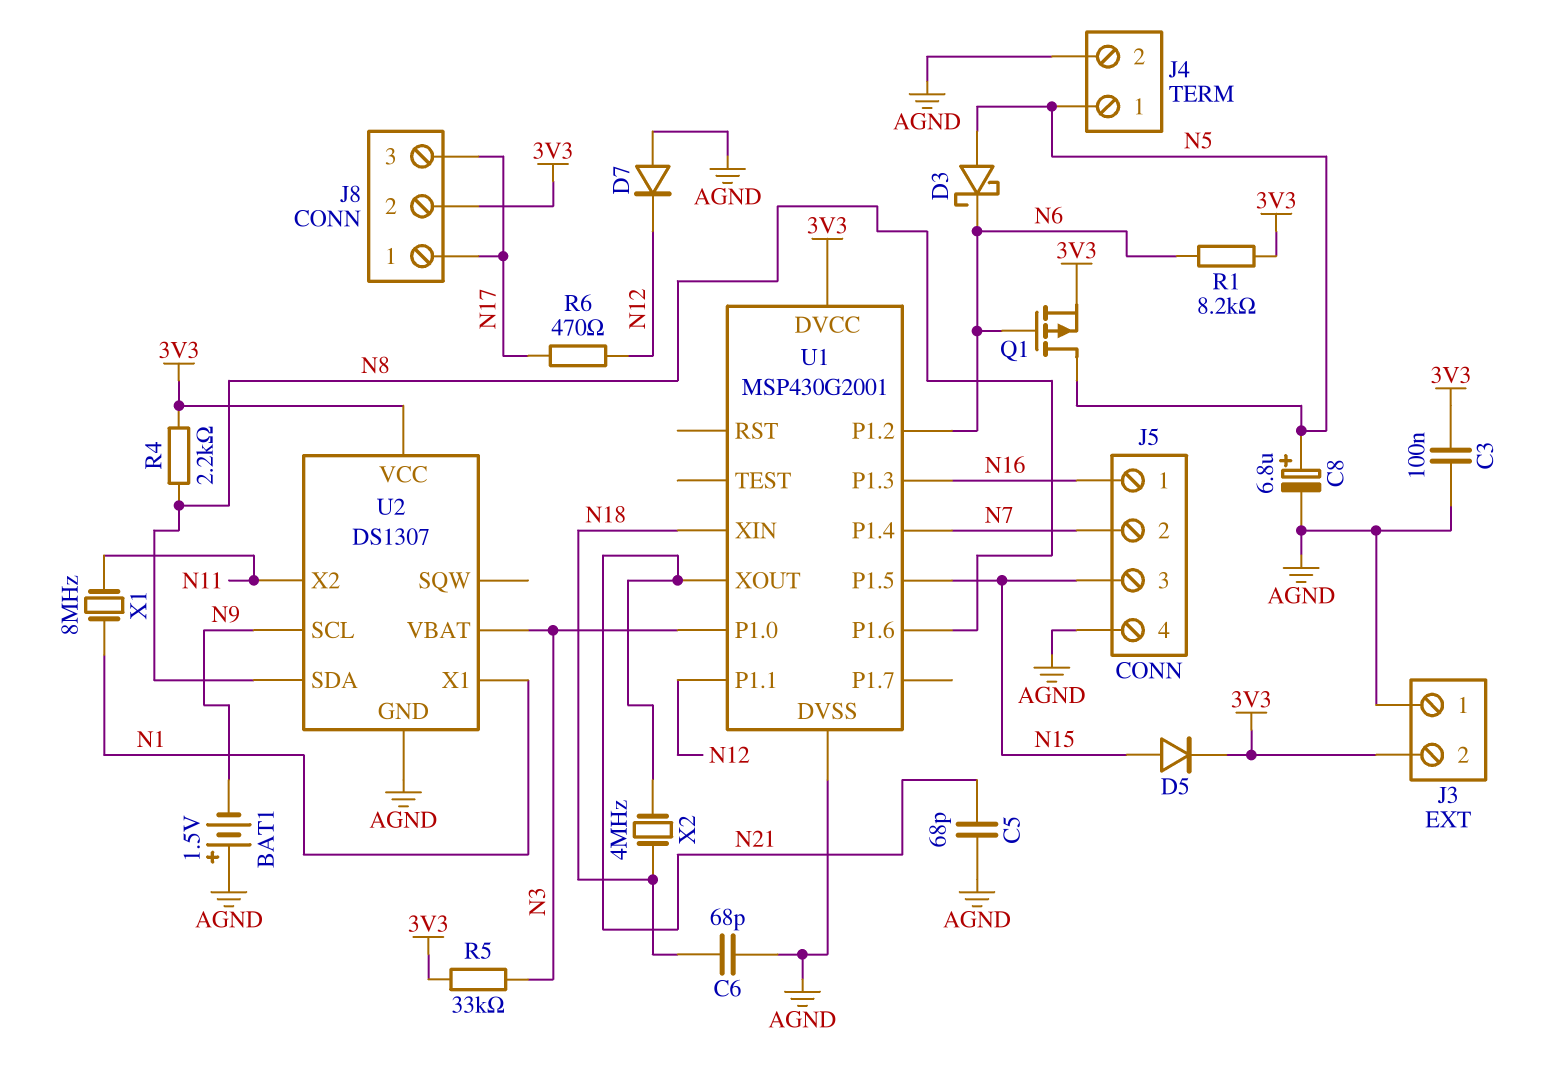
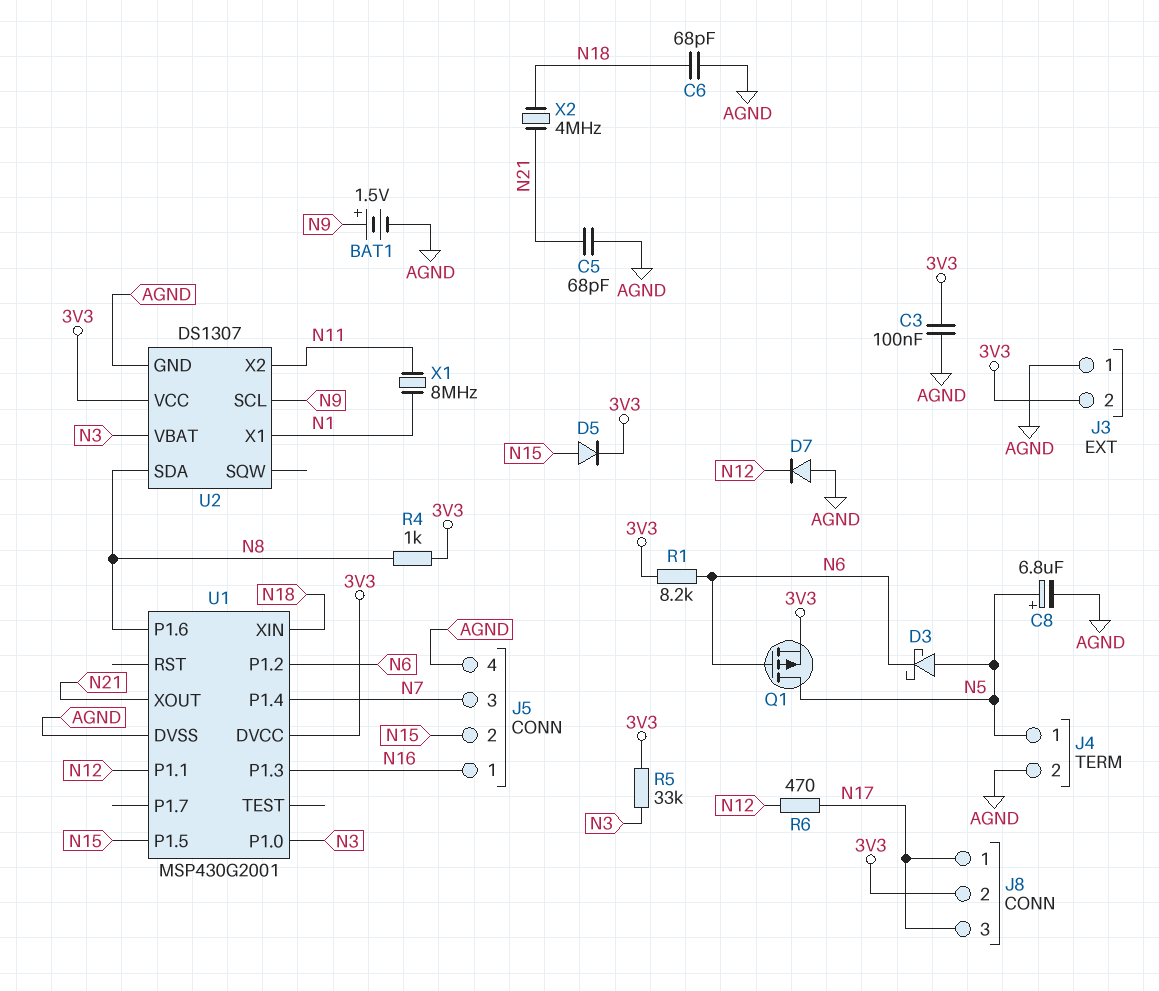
BAT1: 1.5V (plus AGND, minus N9) -> 1.5V (plus N9, minus AGND)
J5 pin 2: N7 -> N15
J5 pin 3: N15 -> N7
R4: 2.2k (3V3, N8) -> 1k (3V3, N8)

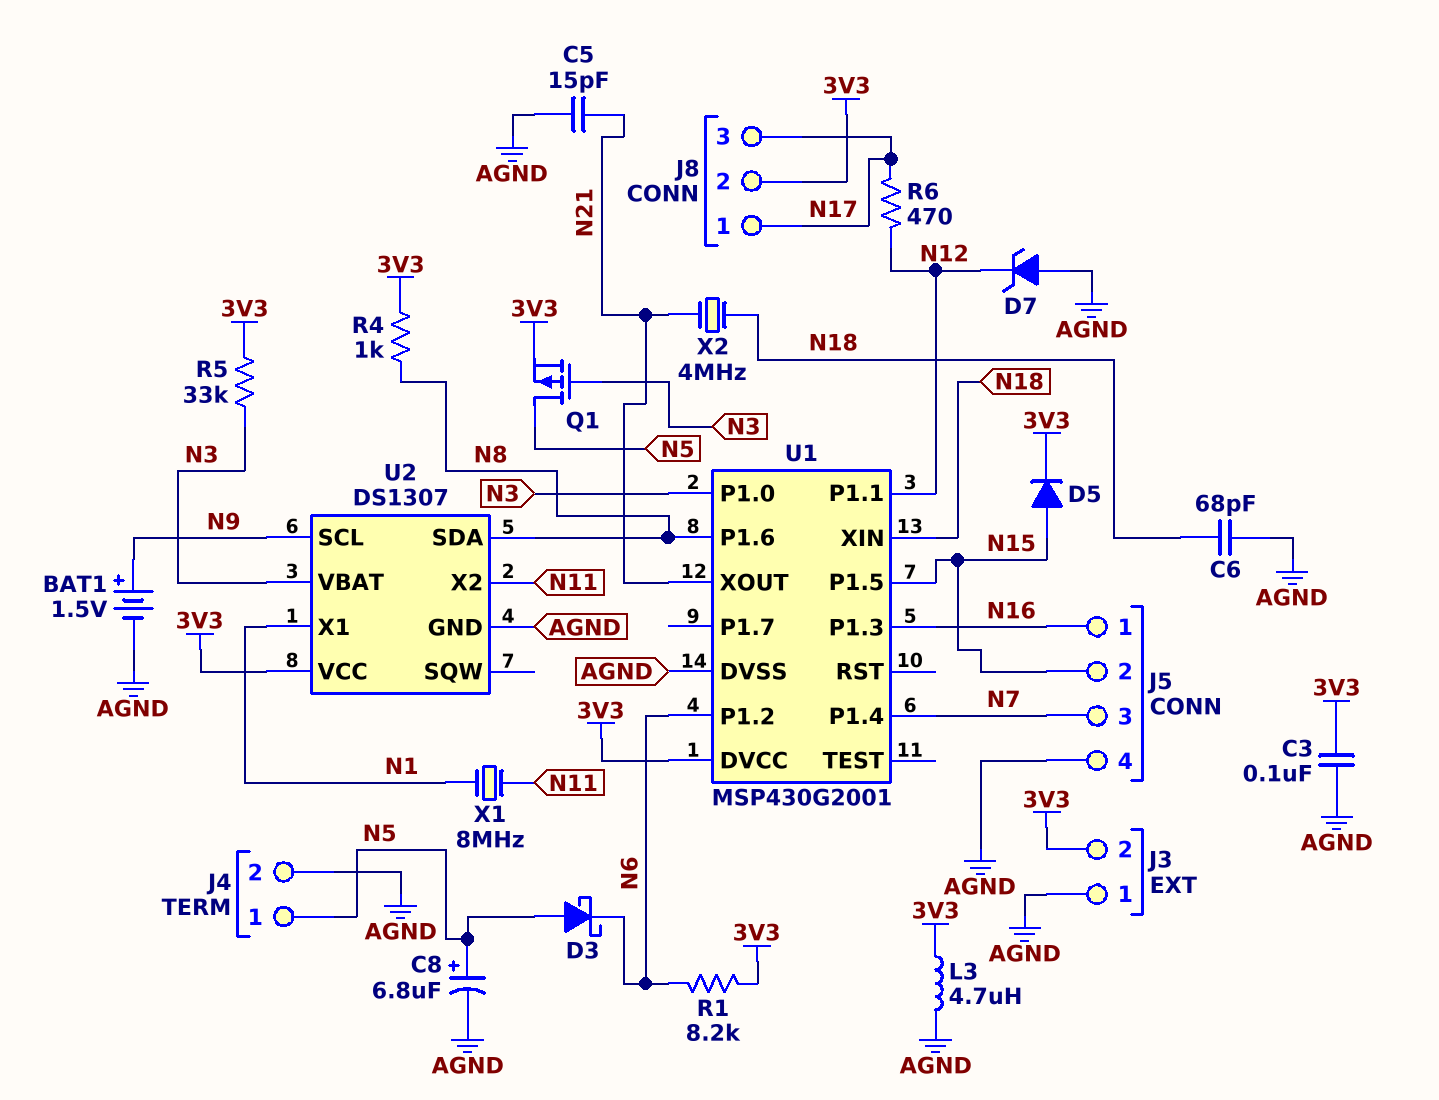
C5: 68pF (AGND, N21) -> 15pF (AGND, N21)
D7: diode (A AGND, K N12) -> zener (A AGND, K N12)
L3: none -> 4.7uH (3V3, AGND)
Q1: PMOS (G N6, D N5, S 3V3) -> PMOS (G N3, D N5, S 3V3)

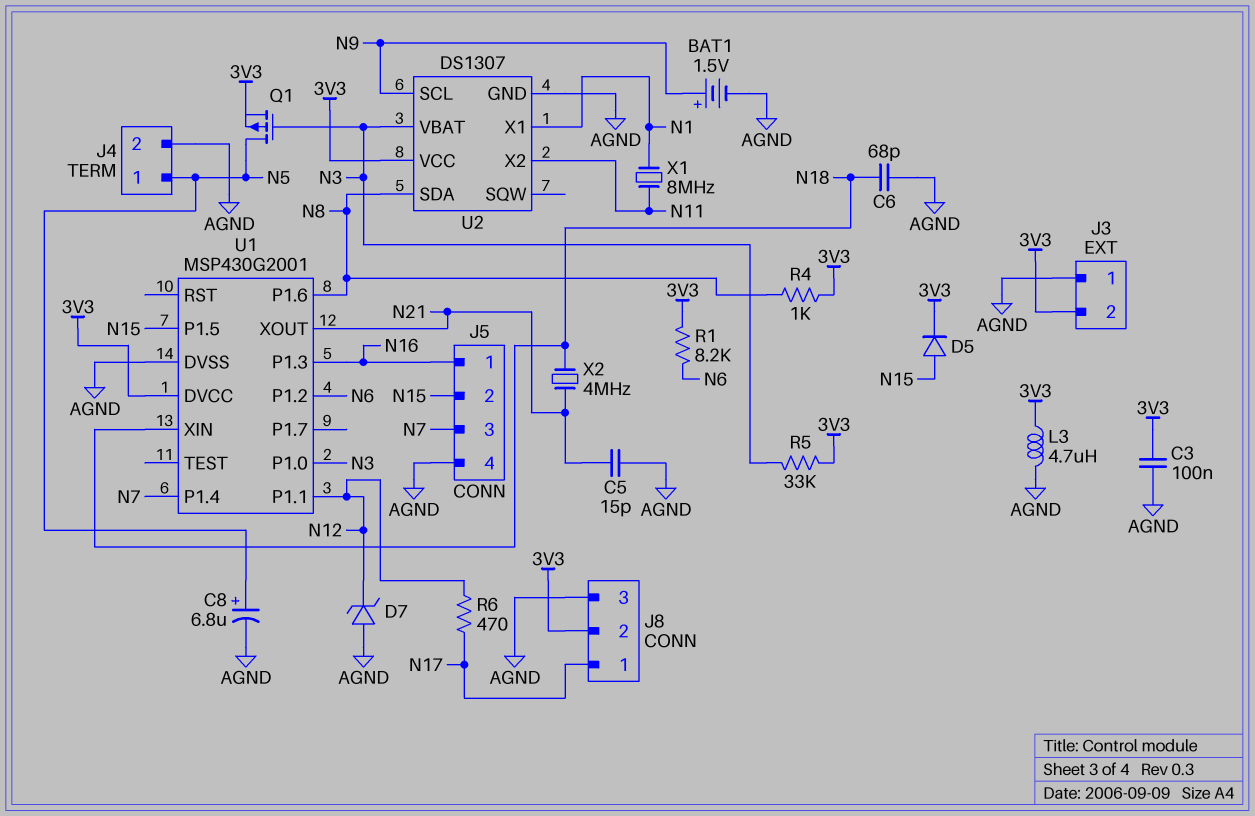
D3: schottky (A N5, K N6) -> none
J8 pin 3: N17 -> AGND

